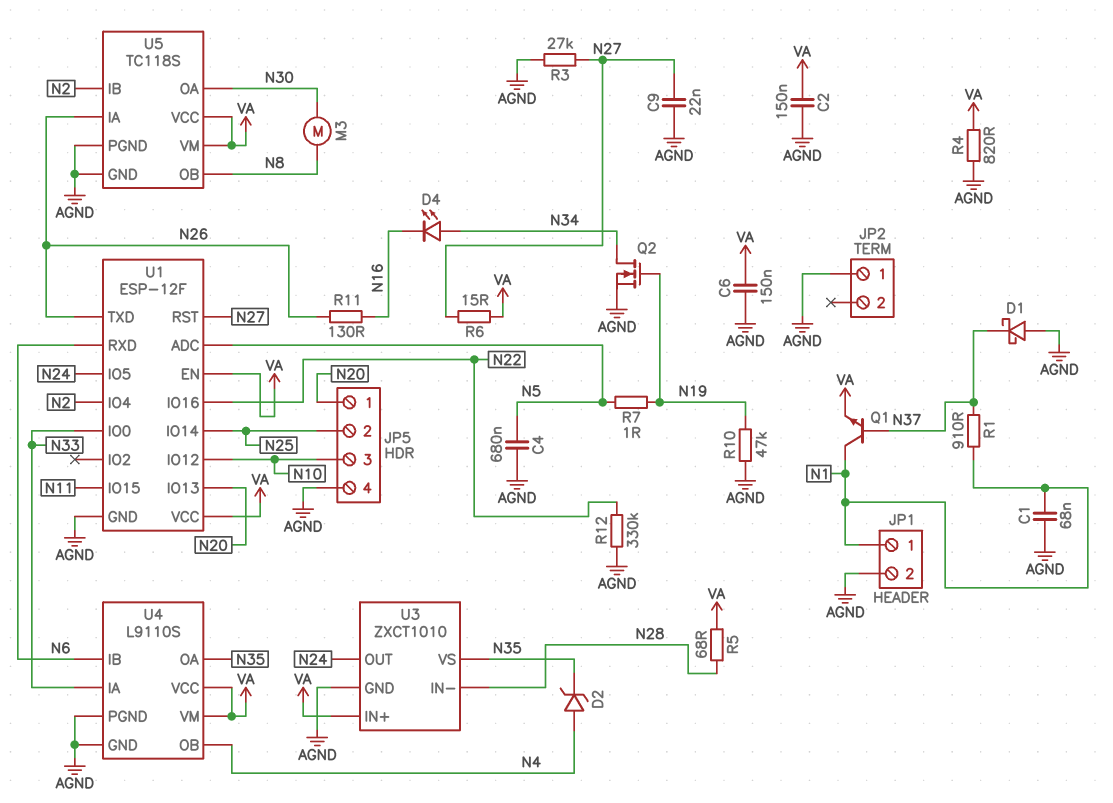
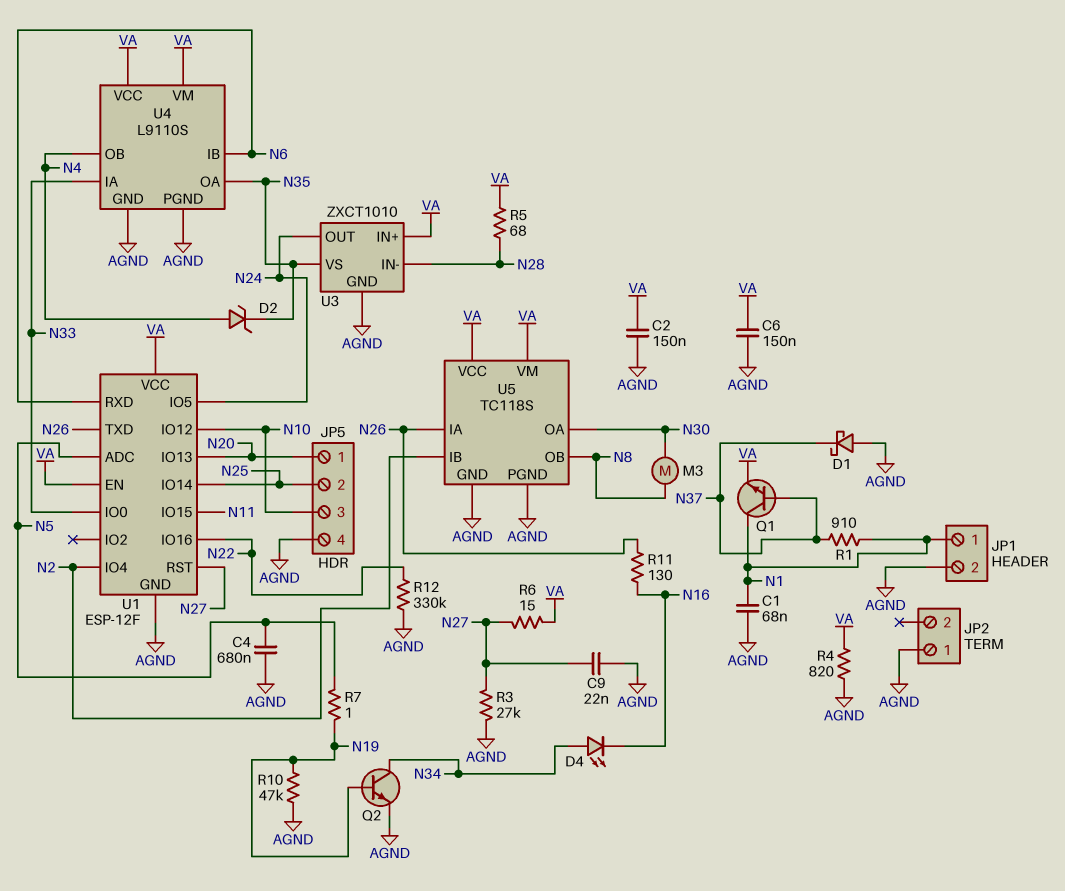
Q2: NMOS (G N19, D N34, S AGND) -> NPN (B N19, C N34, E AGND)

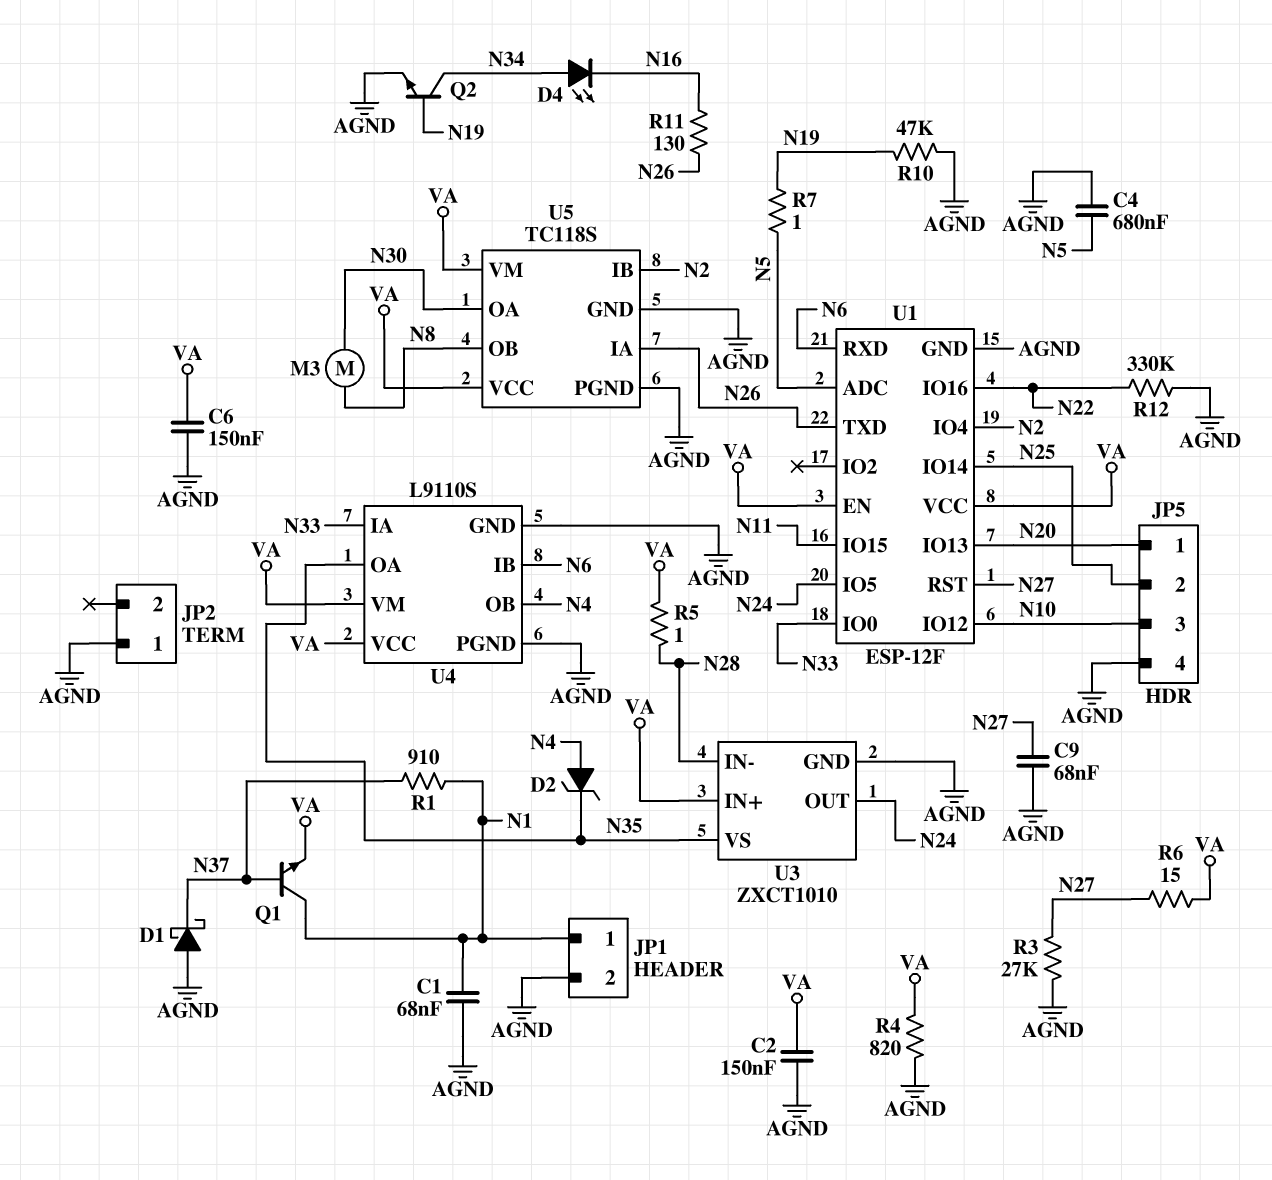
C9: 22nF (AGND, N27) -> 68nF (AGND, N27)
R5: 68 (N28, VA) -> 1 (N28, VA)

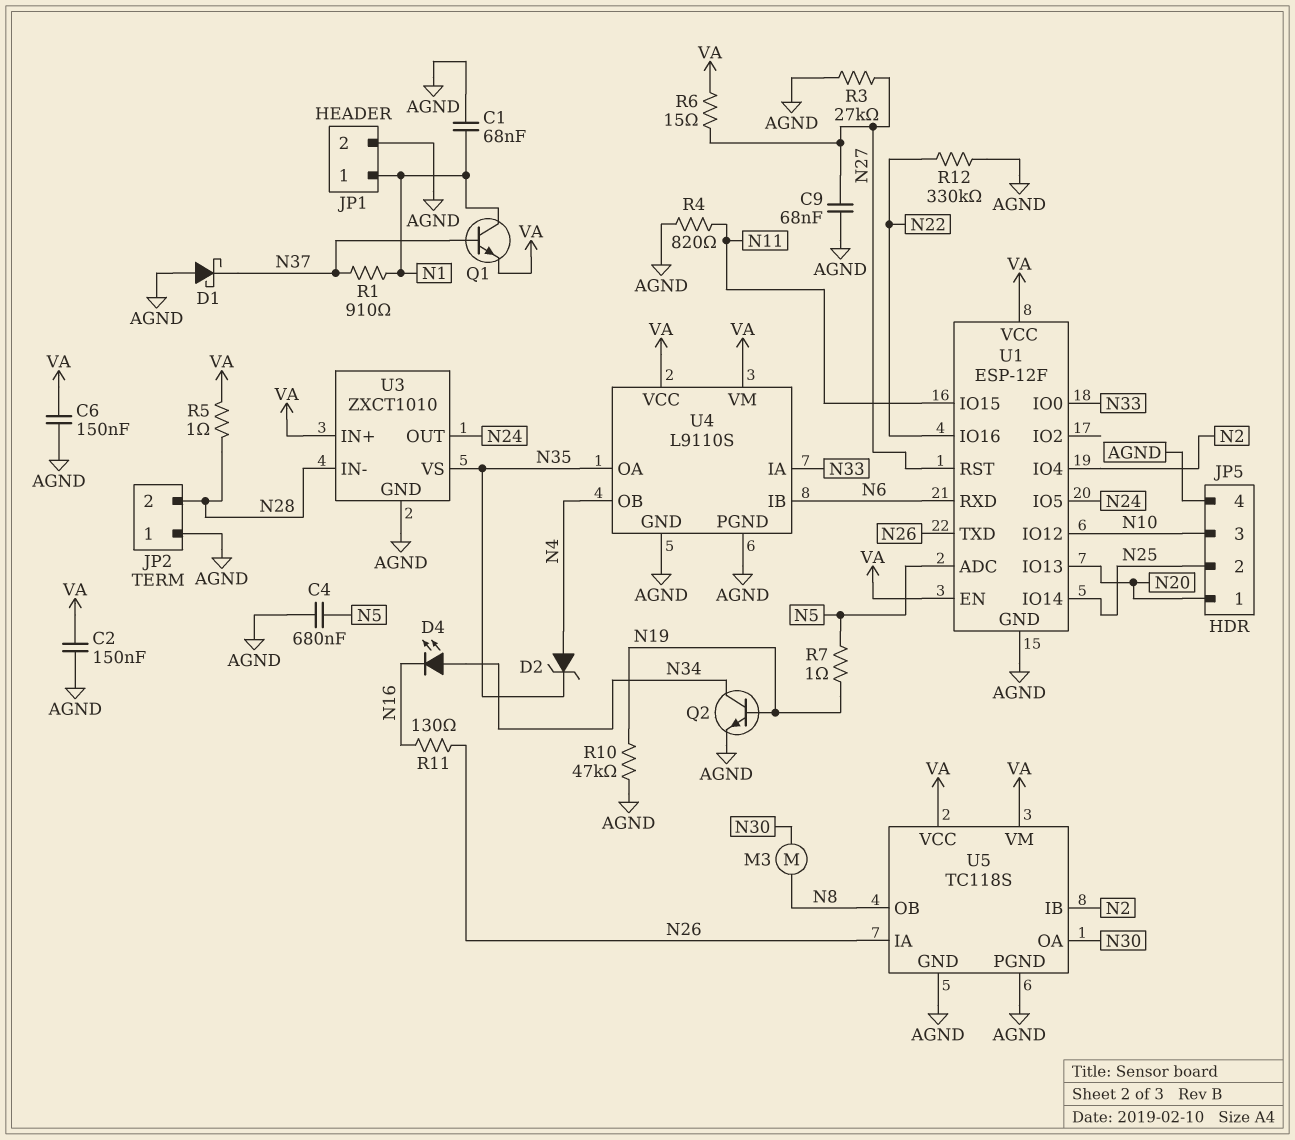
JP2 pin 2: none -> N28
R4: 820 (AGND, VA) -> 820 (AGND, N11)

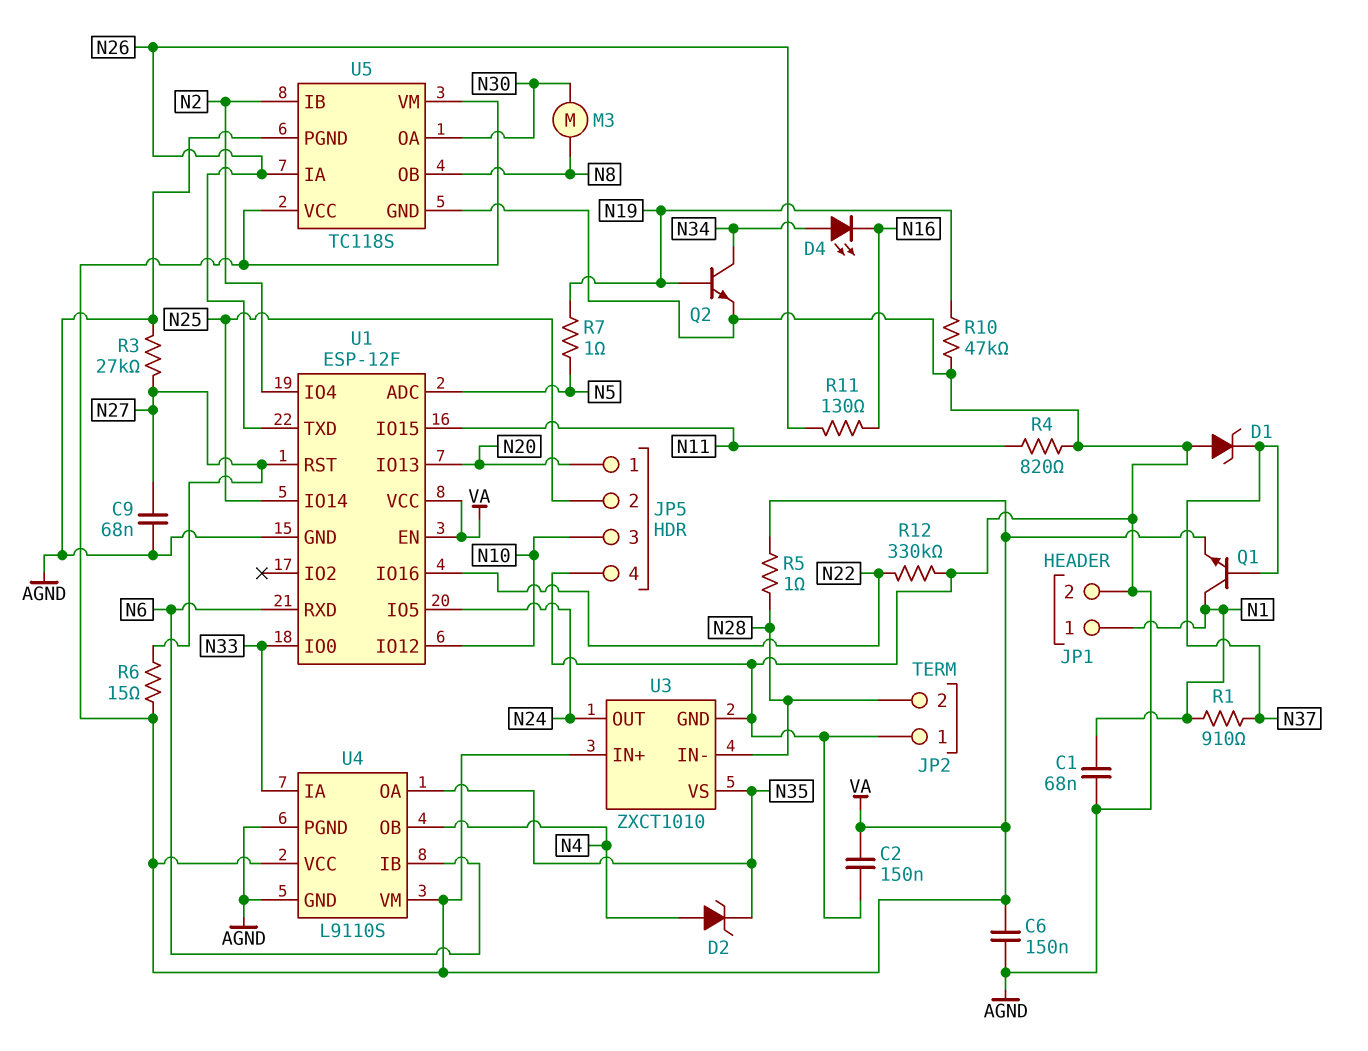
C4: 680nF (AGND, N5) -> none
D1: schottky (A AGND, K N37) -> zener (A AGND, K N37)

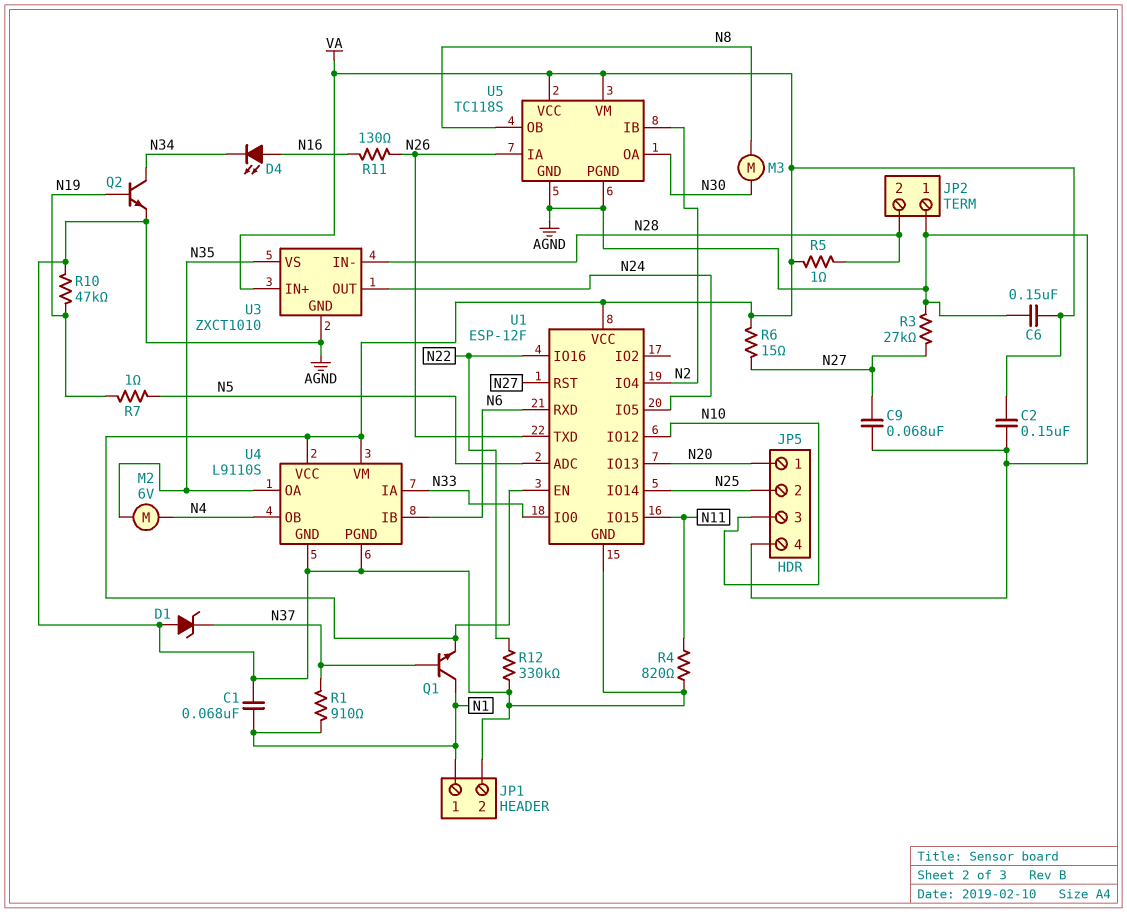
D2: zener (A N4, K N35) -> none
D4: LED (A N34, K N16) -> LED (A N16, K N34)
M2: none -> motor 6V (N4, N35)

